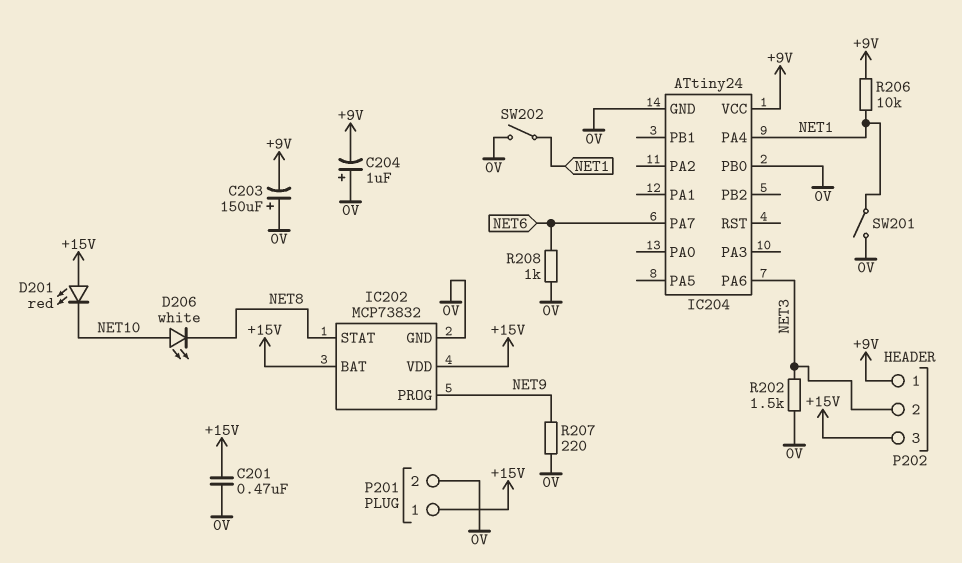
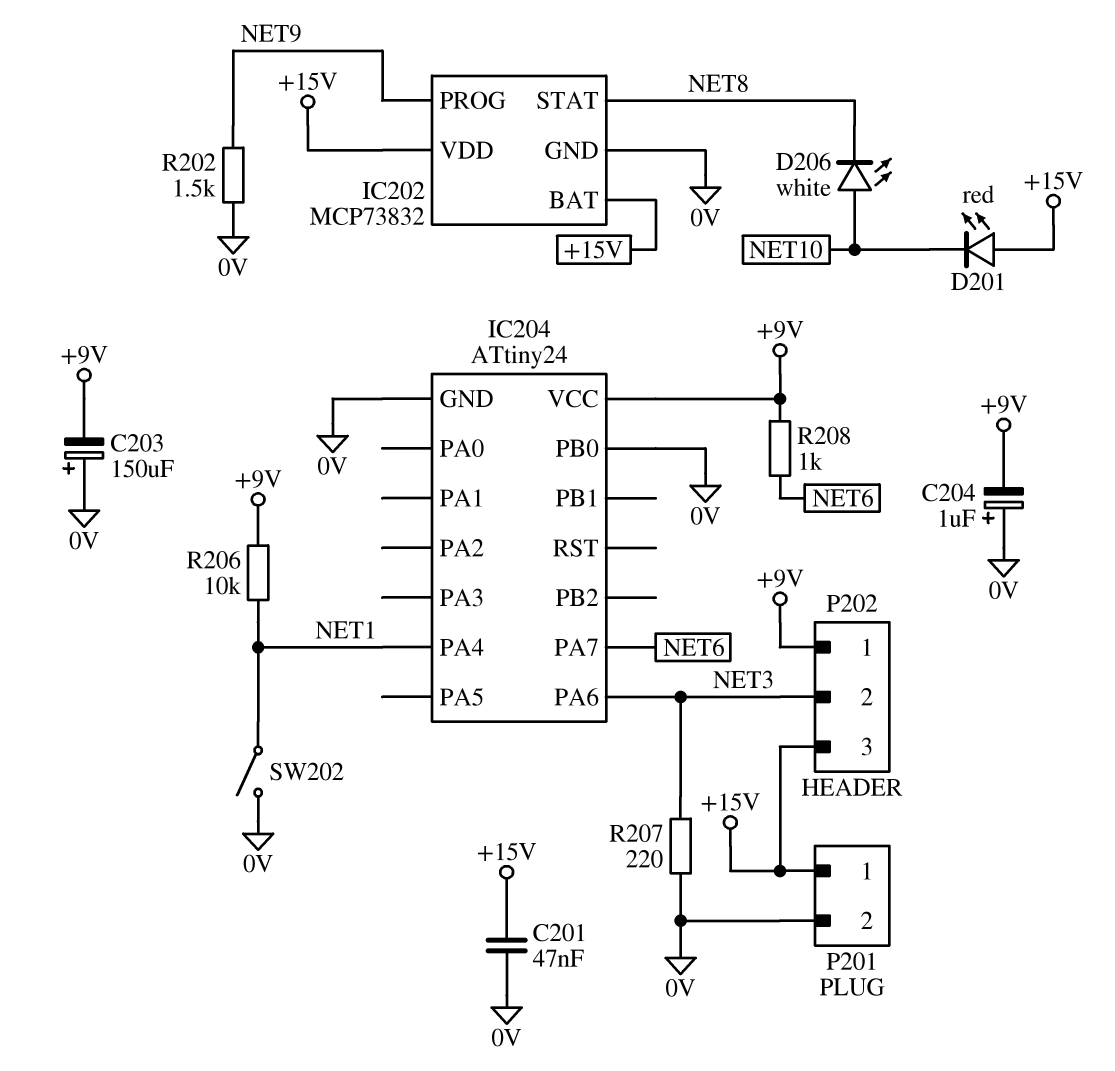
C201: 470nF (+15V, 0V) -> 47nF (+15V, 0V)
R202: 1.5k (0V, NET3) -> 1.5k (0V, NET9)
R207: 220 (0V, NET9) -> 220 (0V, NET3)
R208: 1k (0V, NET6) -> 1k (+9V, NET6)
SW201: switch (0V, NET1) -> none

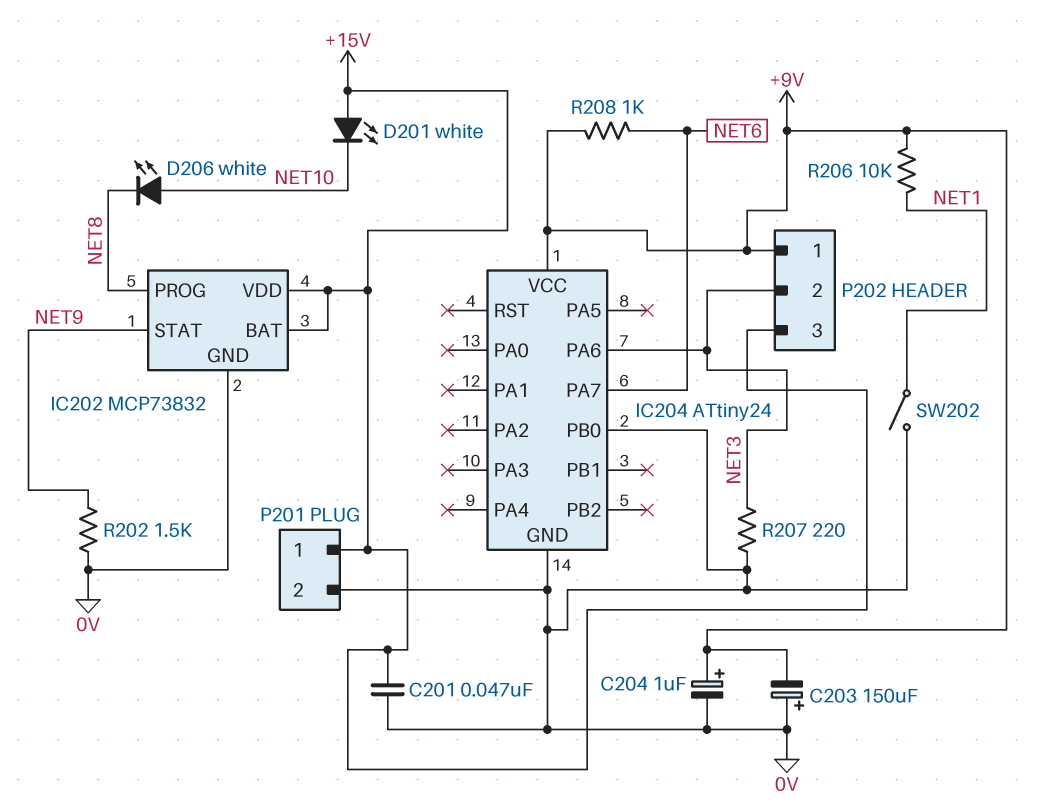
C204: 1uF (plus 0V, minus +9V) -> 1uF (plus +9V, minus 0V)
D201: LED red (A +15V, K NET10) -> LED white (A +15V, K NET10)
IC202 pin PROG: NET9 -> NET8
IC202 pin STAT: NET8 -> NET9
IC204 pin PA4: NET1 -> none

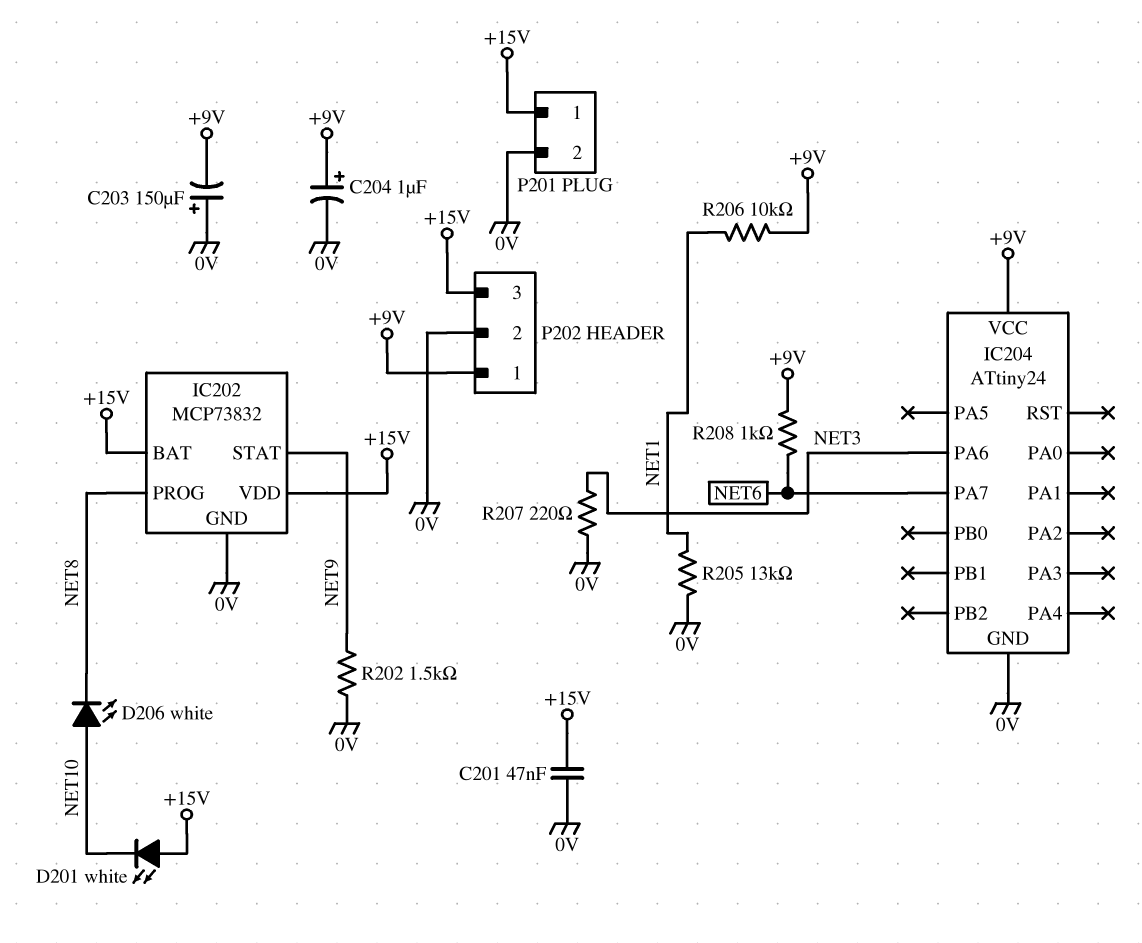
IC204 pin PB0: 0V -> none
P202 pin 2: NET3 -> 0V
R205: none -> 13k (0V, NET1)
SW202: switch (0V, NET1) -> none

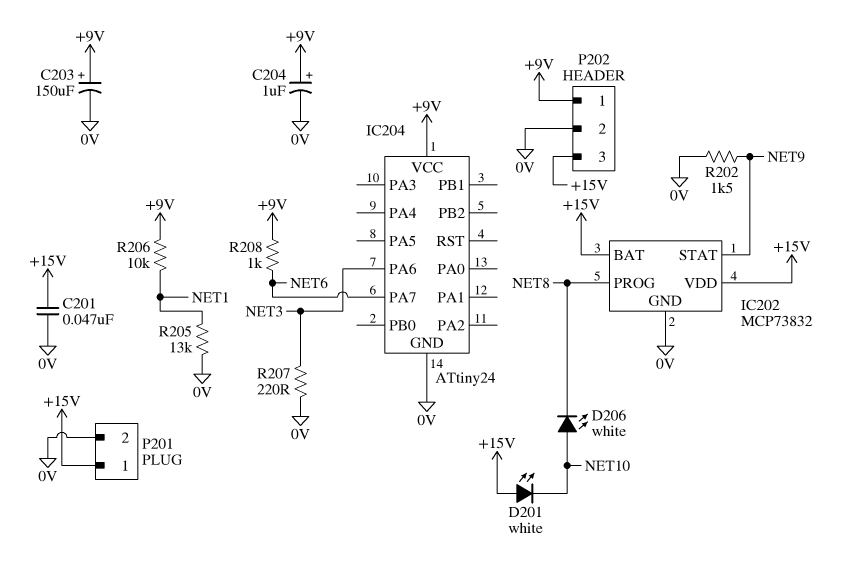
C203: 150uF (plus 0V, minus +9V) -> 150uF (plus +9V, minus 0V)

